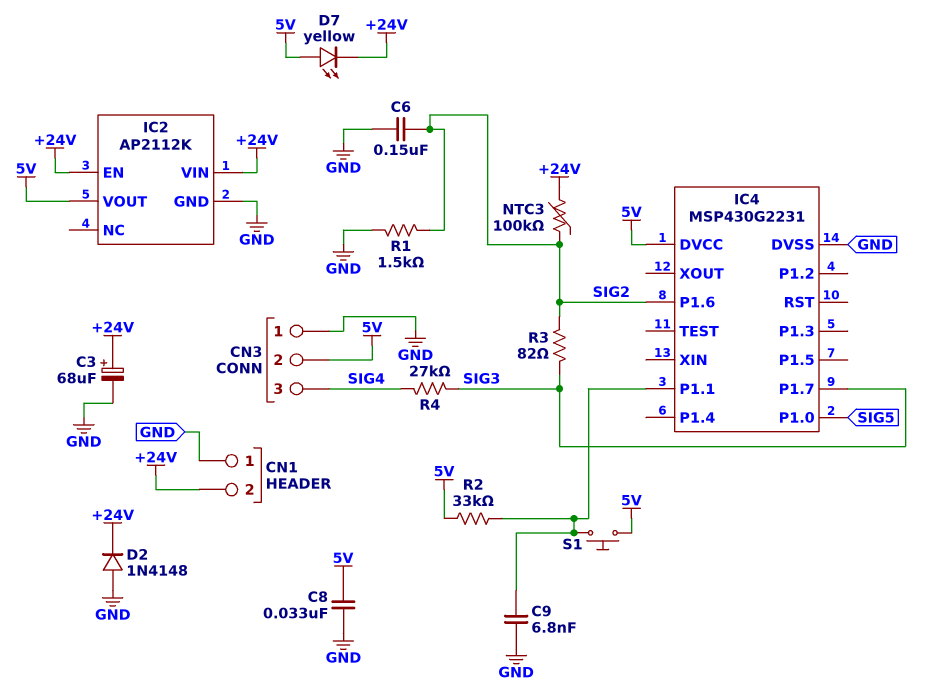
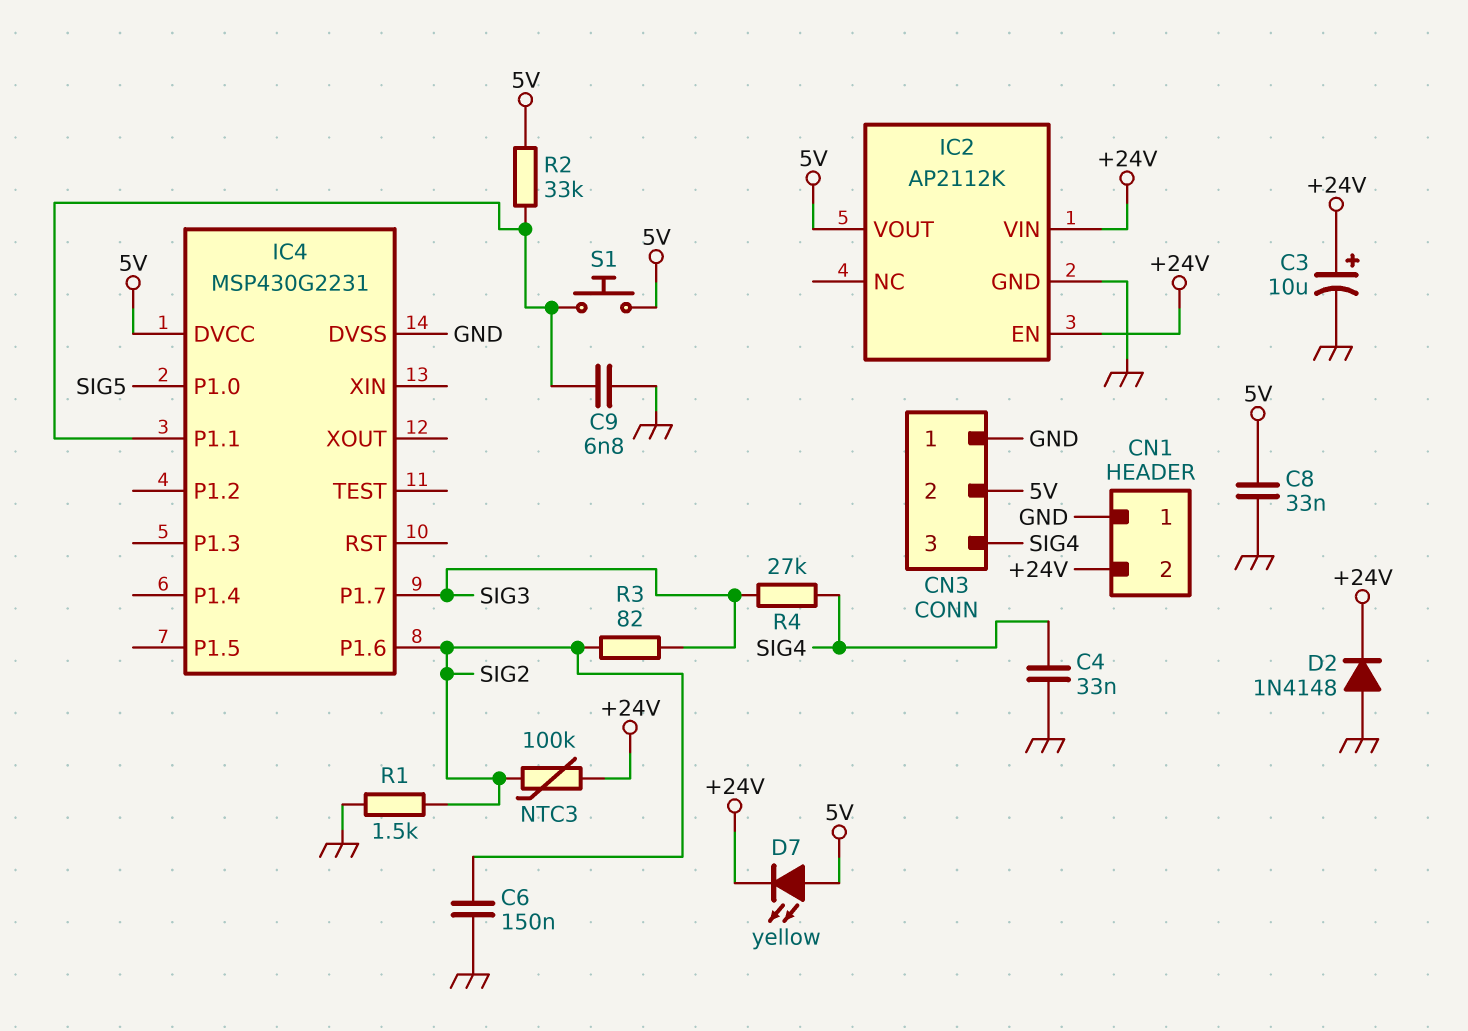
C3: 68uF (plus +24V, minus GND) -> 10uF (plus +24V, minus GND)
C4: none -> 33nF (GND, SIG4)

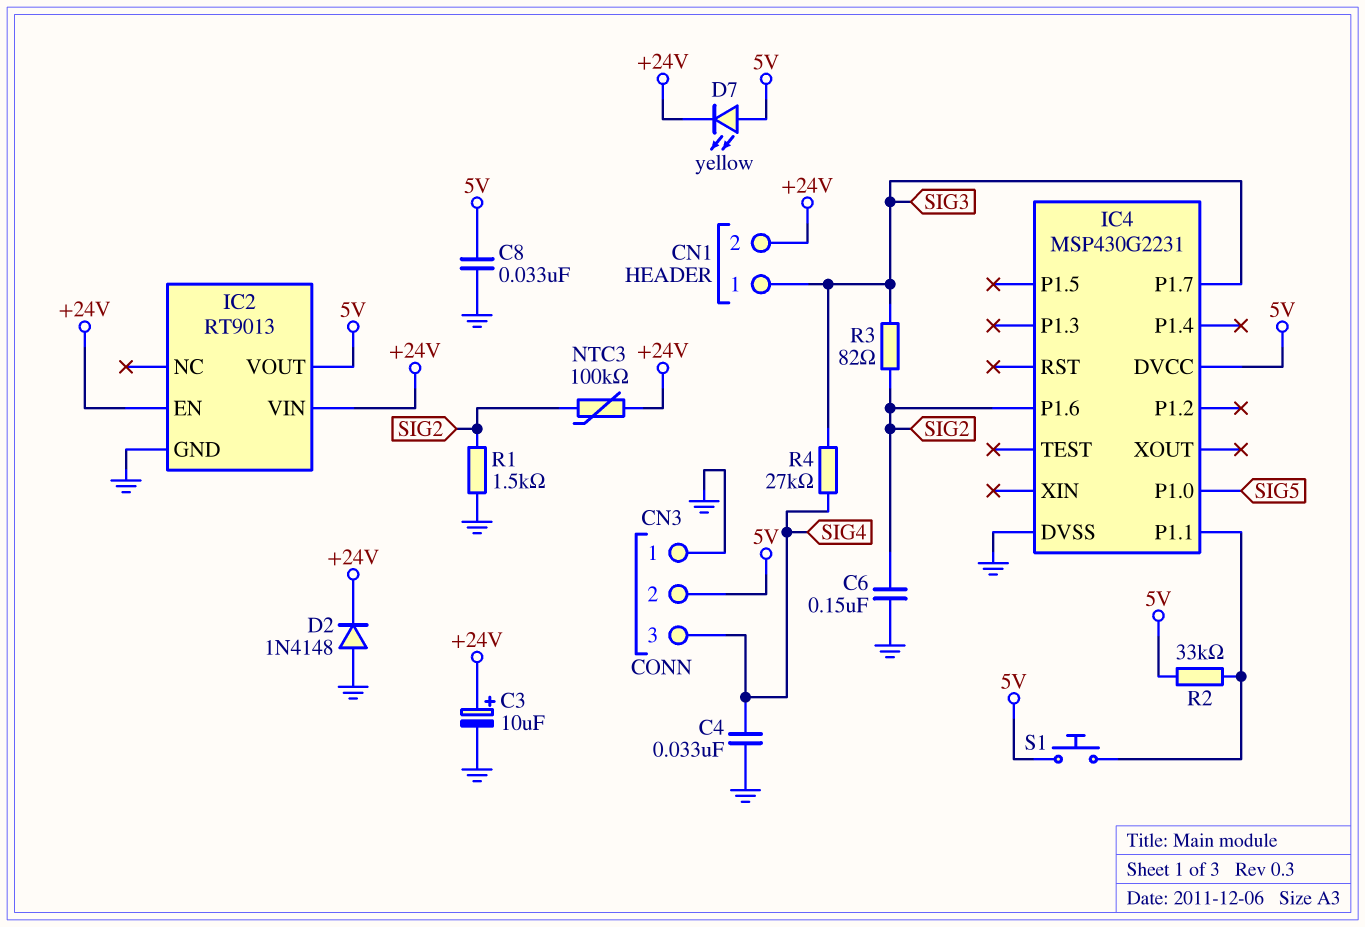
C9: 6.8nF (GND, IC4/P1.1) -> none
CN1 pin 1: GND -> SIG3
IC2: AP2112K -> RT9013

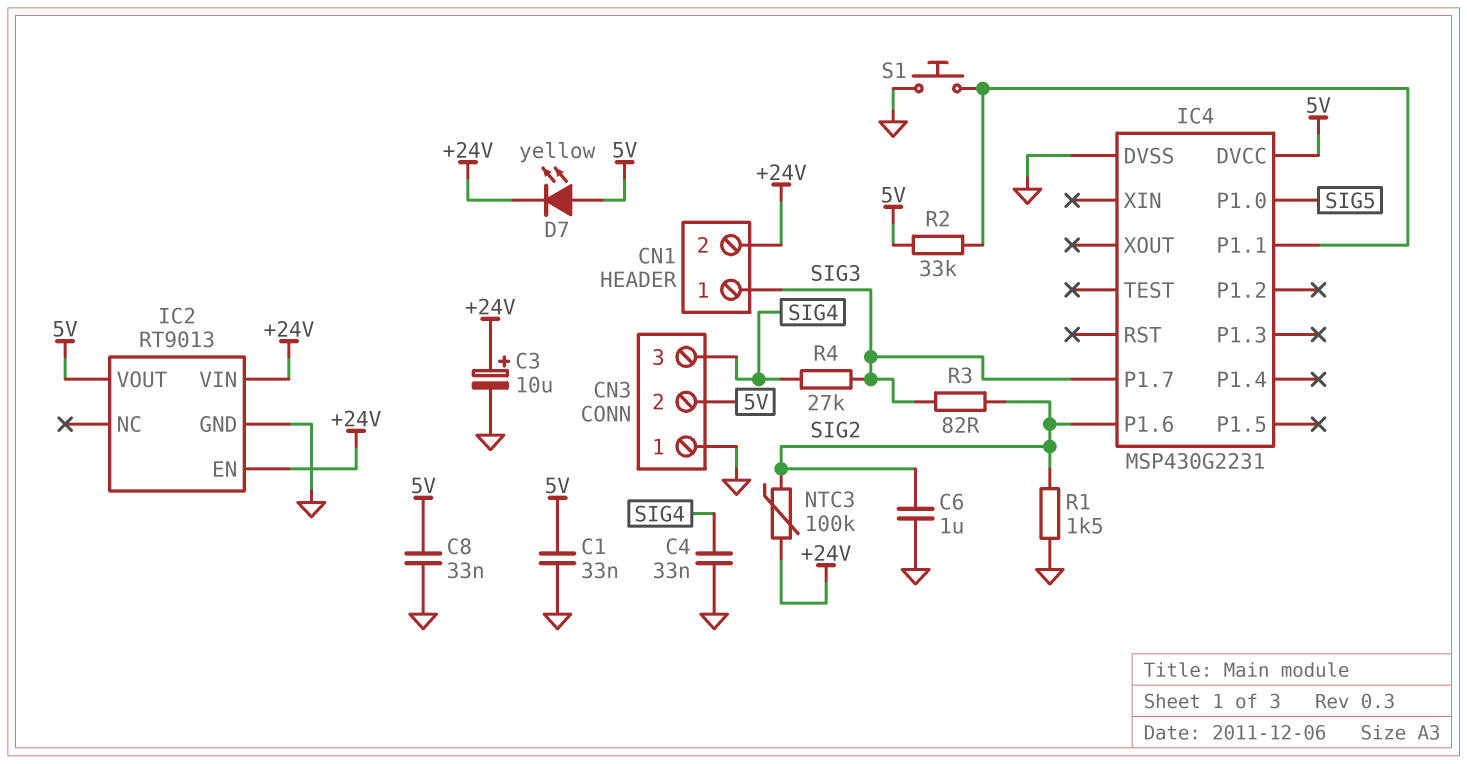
C1: none -> 33nF (5V, GND)
C6: 150nF (GND, SIG2) -> 1uF (GND, SIG2)
D2: diode 1N4148 (A GND, K +24V) -> none
S1: button (5V, IC4/P1.1) -> button (GND, IC4/P1.1)

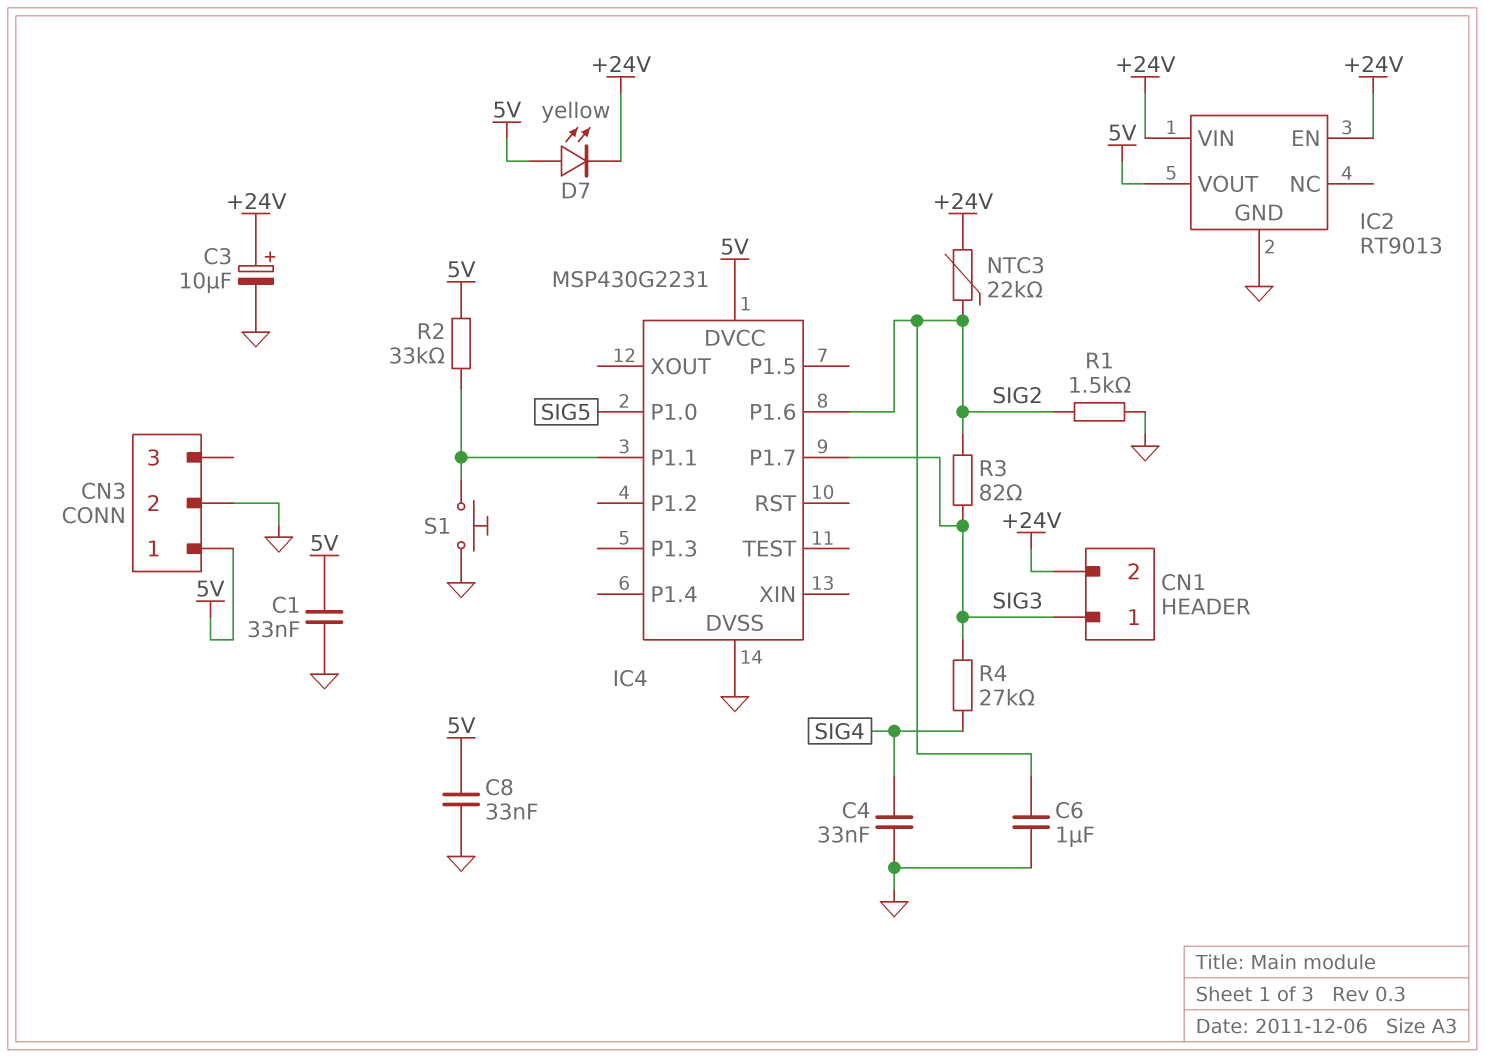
CN3 pin 1: GND -> 5V
CN3 pin 2: 5V -> GND
CN3 pin 3: SIG4 -> none
NTC3: 100k (+24V, SIG2) -> 22k (+24V, SIG2)

